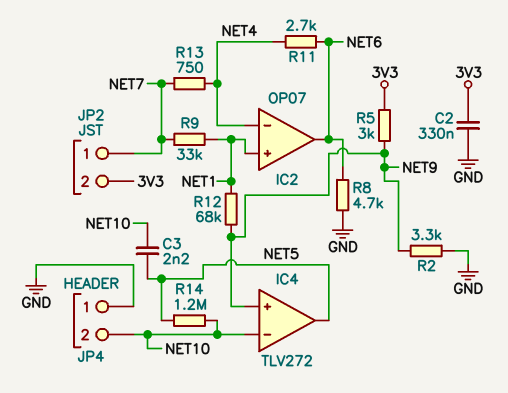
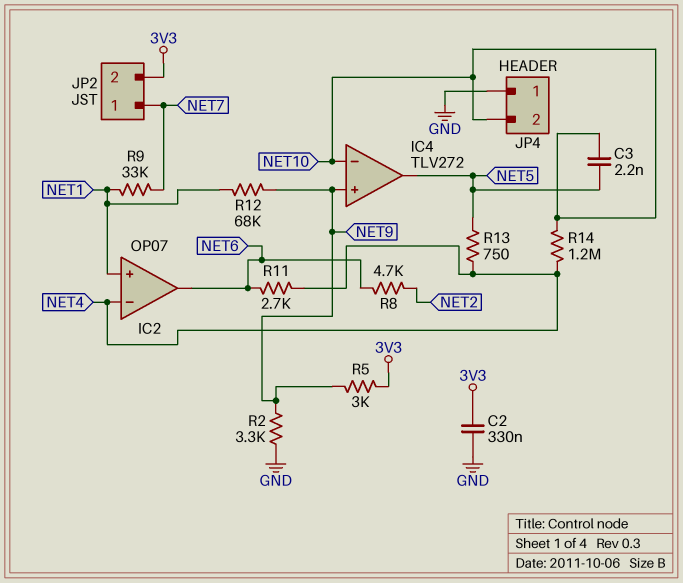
R8: 4.7k (GND, NET6) -> 4.7k (NET2, NET6)
R13: 750 (NET4, NET7) -> 750 (NET4, NET5)
R14: 1.2M (NET5, NET10) -> 1.2M (NET4, NET10)

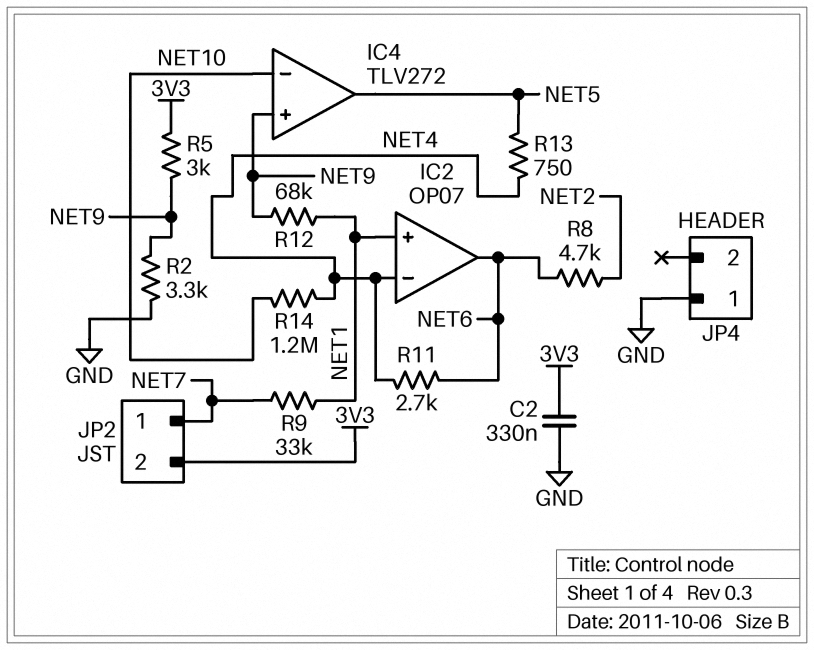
C3: 2.2nF (NET5, NET10) -> none
JP4 pin 2: NET10 -> none

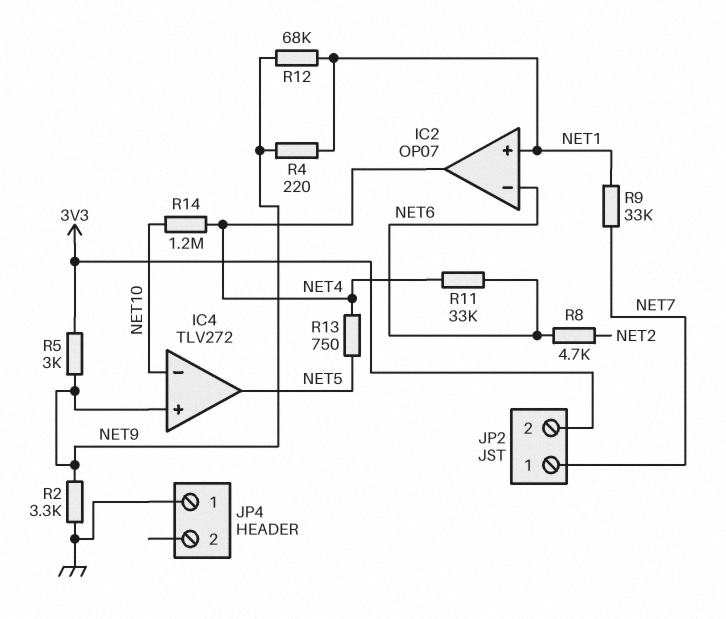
C2: 330nF (3V3, GND) -> none
IC2 pin in-: NET4 -> NET6
IC2 pin out: NET6 -> NET4
R4: none -> 220 (NET1, NET9)
R11: 2.7k (NET4, NET6) -> 33k (NET4, NET6)

